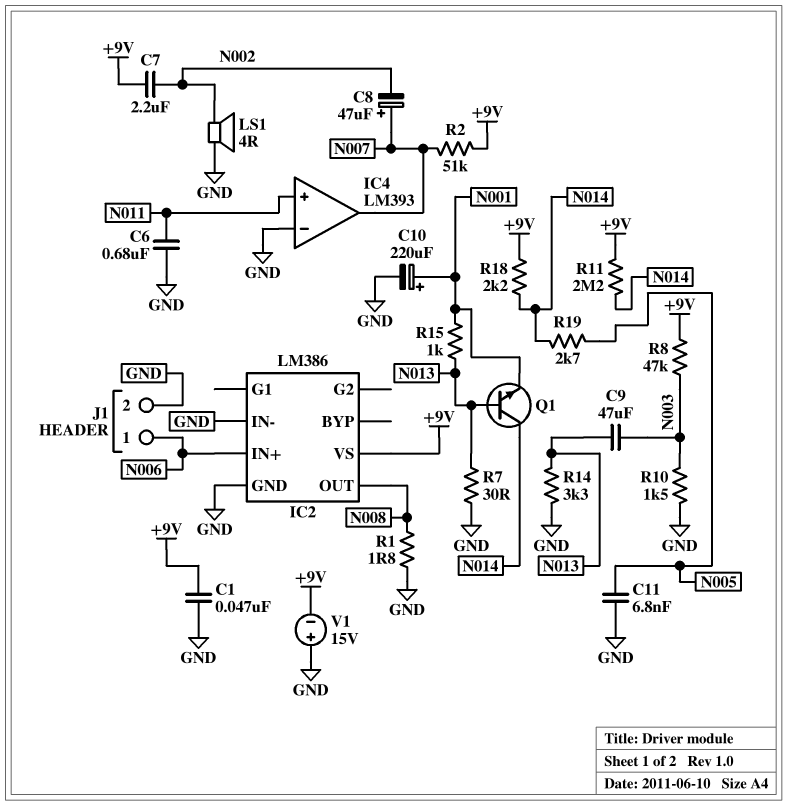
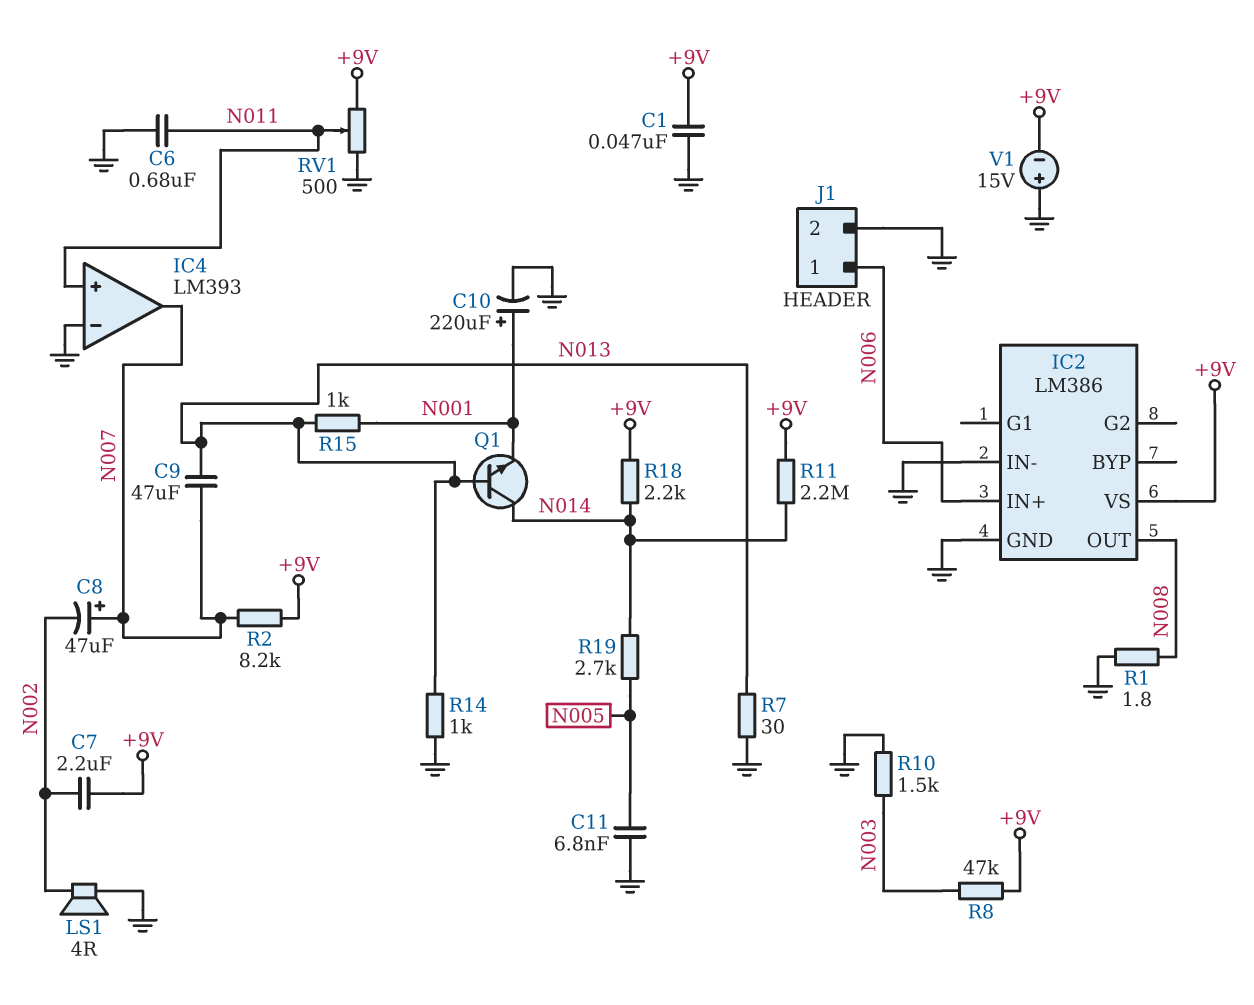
C9: 47uF (N003, N013) -> 47uF (N007, N013)
R2: 51k (+9V, N007) -> 8.2k (+9V, N007)
R14: 3.3k (GND, N013) -> 1k (GND, N013)
RV1: none -> 500 (+9V, GND, wiper N011)

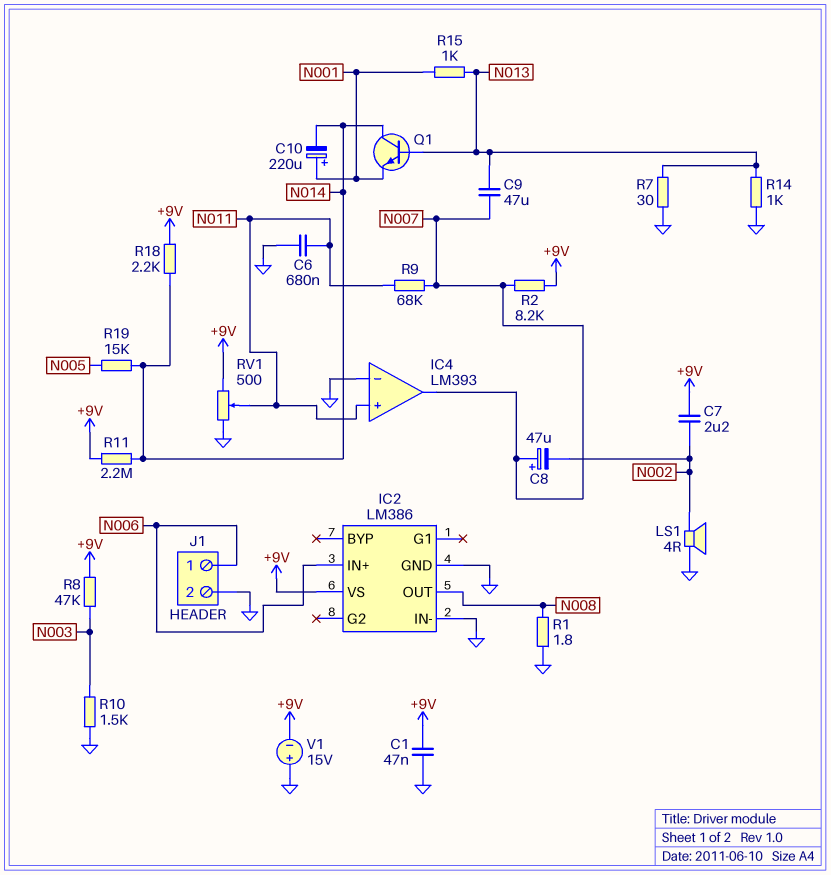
C10: 220uF (plus N001, minus GND) -> 220uF (plus N001, minus N014)
C11: 6.8nF (GND, N005) -> none
R9: none -> 68k (N007, N011)
R19: 2.7k (N005, N014) -> 15k (N005, N014)

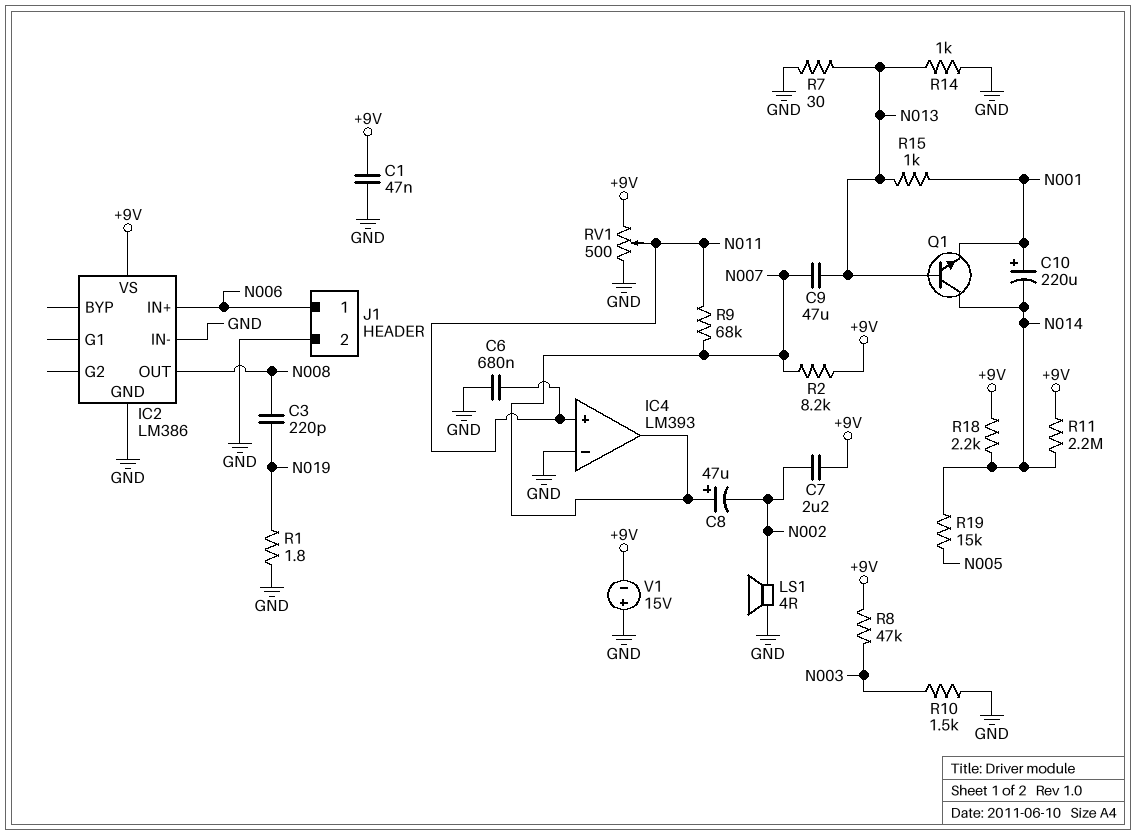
C3: none -> 220pF (N008, N019)
R1: 1.8 (GND, N008) -> 1.8 (GND, N019)

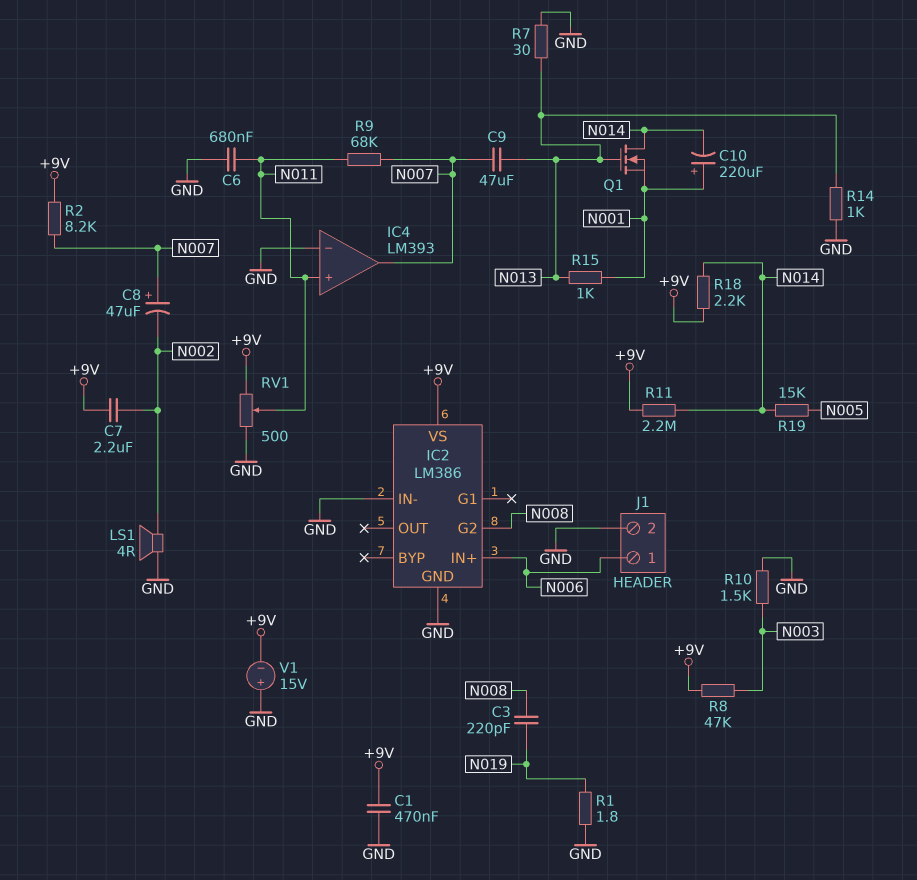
C1: 47nF (+9V, GND) -> 470nF (+9V, GND)
IC2 pin G2: none -> N008
IC2 pin OUT: N008 -> none
Q1: NPN (B N013, C N014, E N001) -> NMOS (G N013, D N014, S N001)

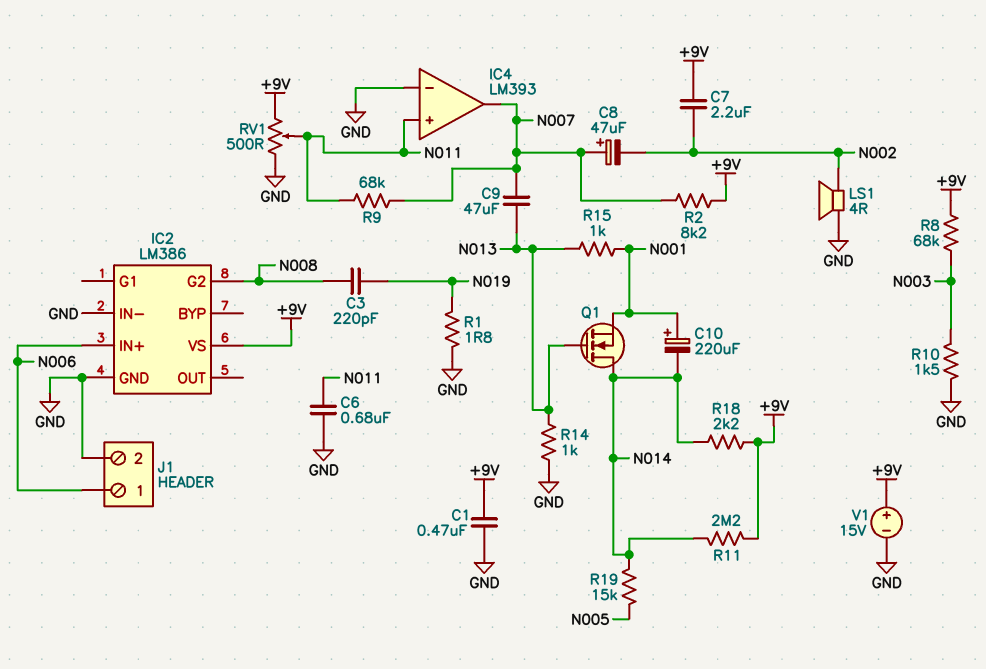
R7: 30 (GND, N013) -> none
R8: 47k (+9V, N003) -> 68k (+9V, N003)
V1: 15V (plus GND, minus +9V) -> 15V (plus +9V, minus GND)

